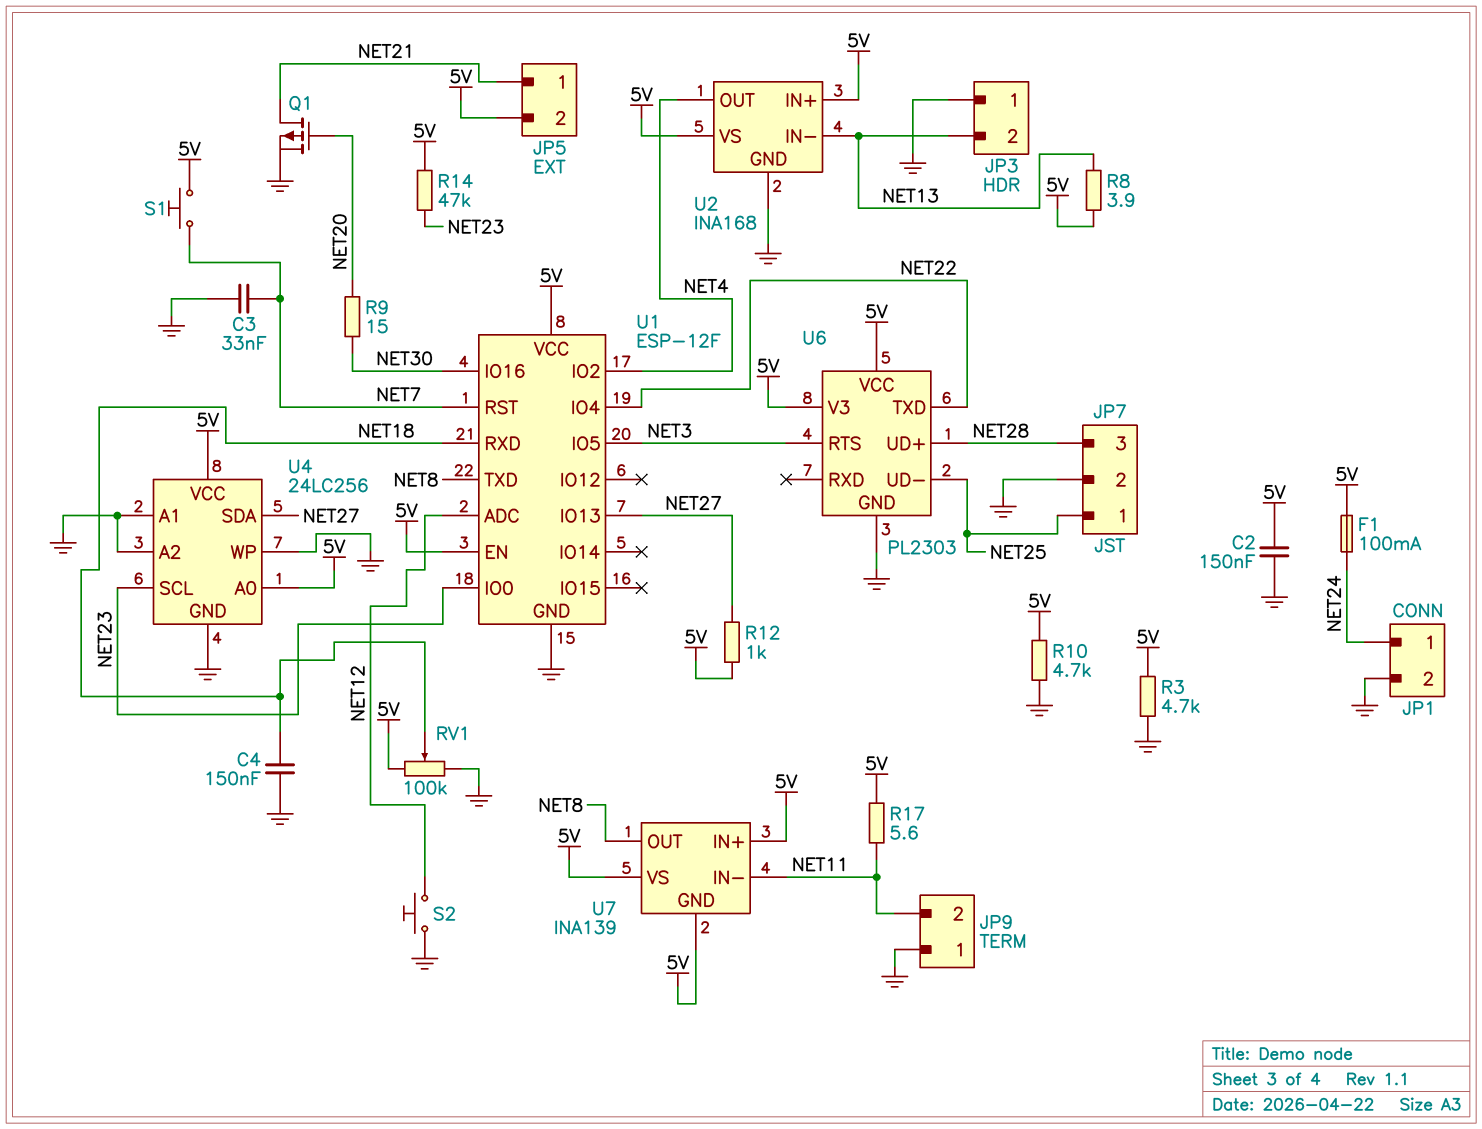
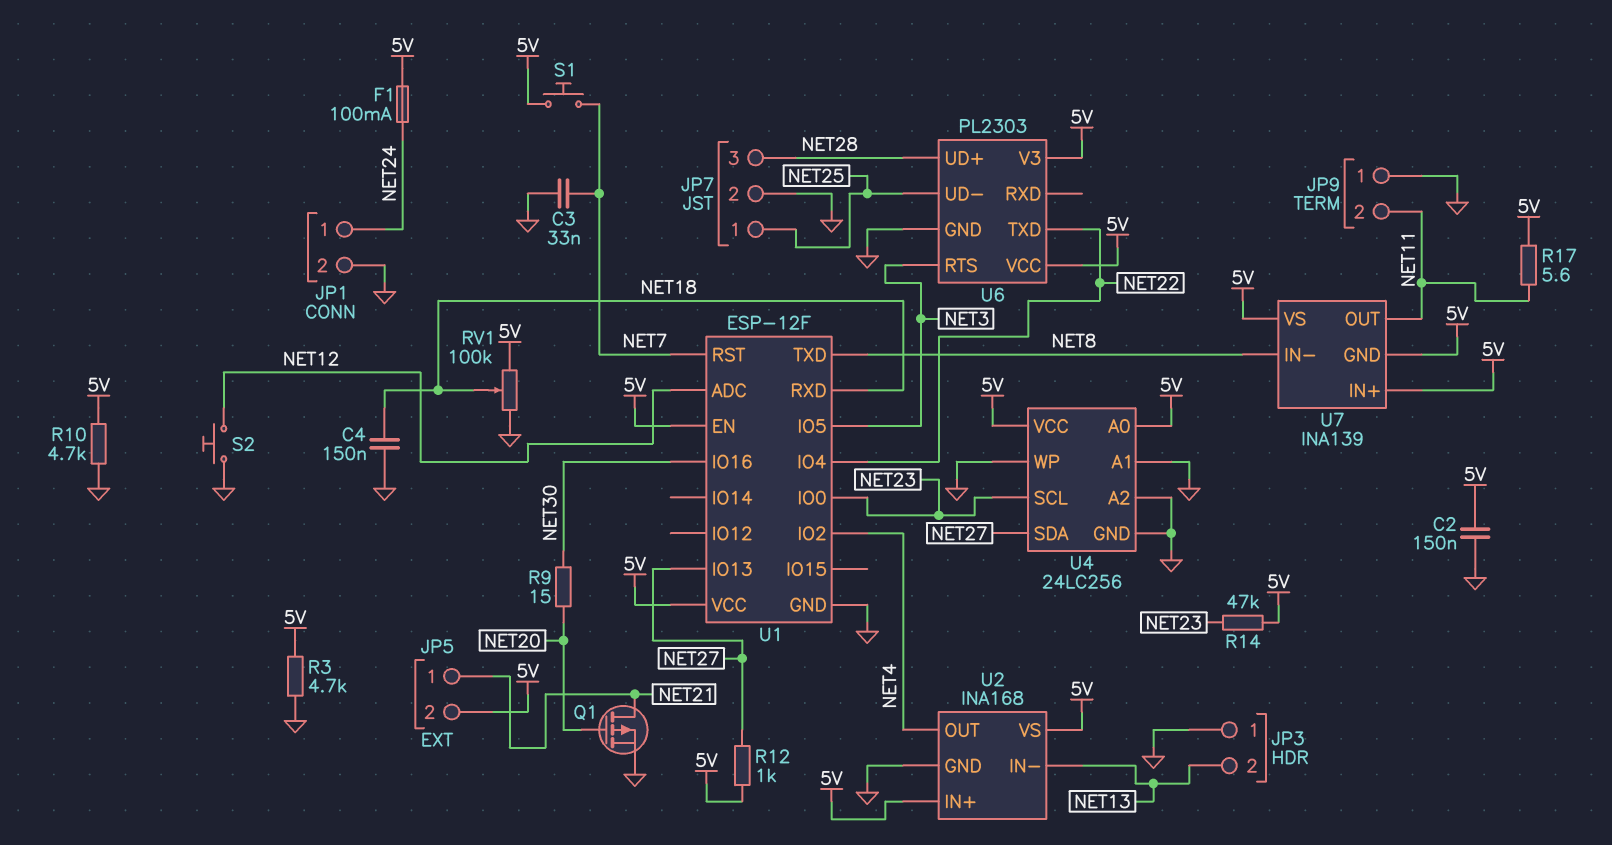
R8: 3.9 (5V, NET13) -> none
U7 pin IN-: NET11 -> NET8
U7 pin OUT: NET8 -> NET11

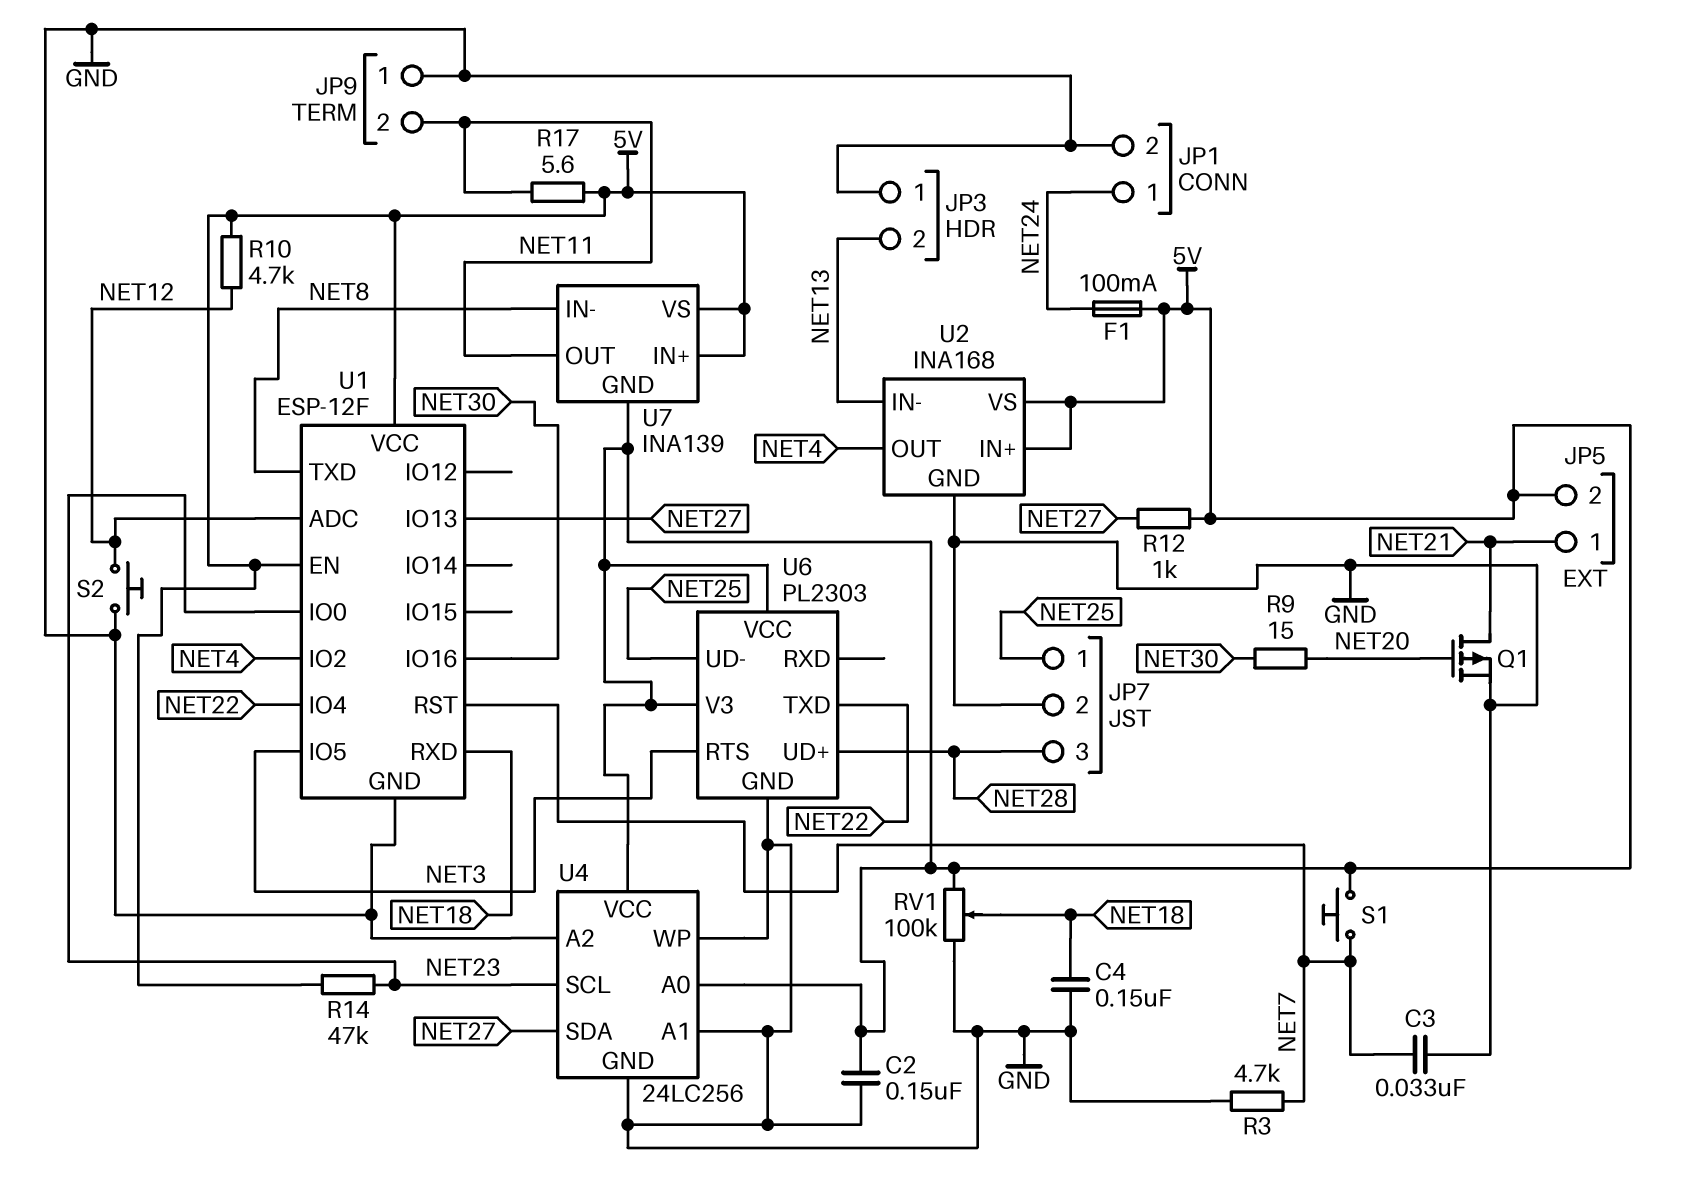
R3: 4.7k (5V, GND) -> 4.7k (GND, NET7)
R10: 4.7k (5V, GND) -> 4.7k (5V, NET12)

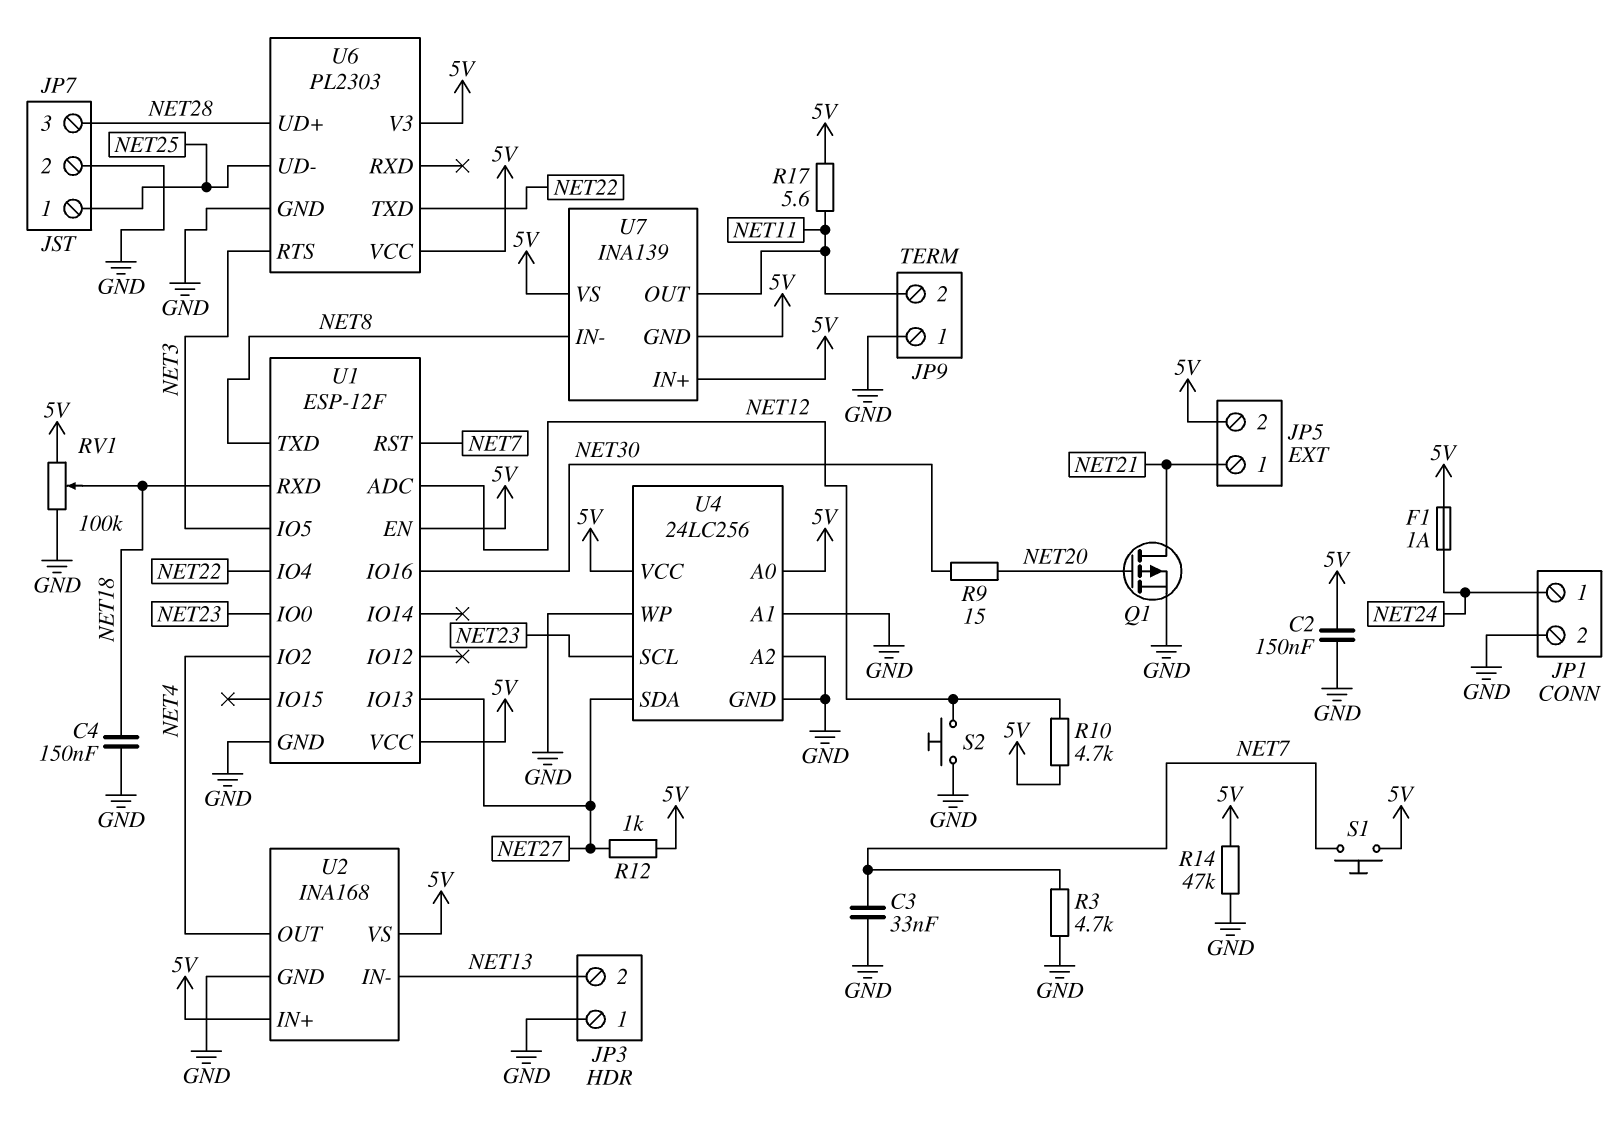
F1: 100mA (5V, NET24) -> 1A (5V, NET24)
R14: 47k (5V, NET23) -> 47k (5V, GND)

